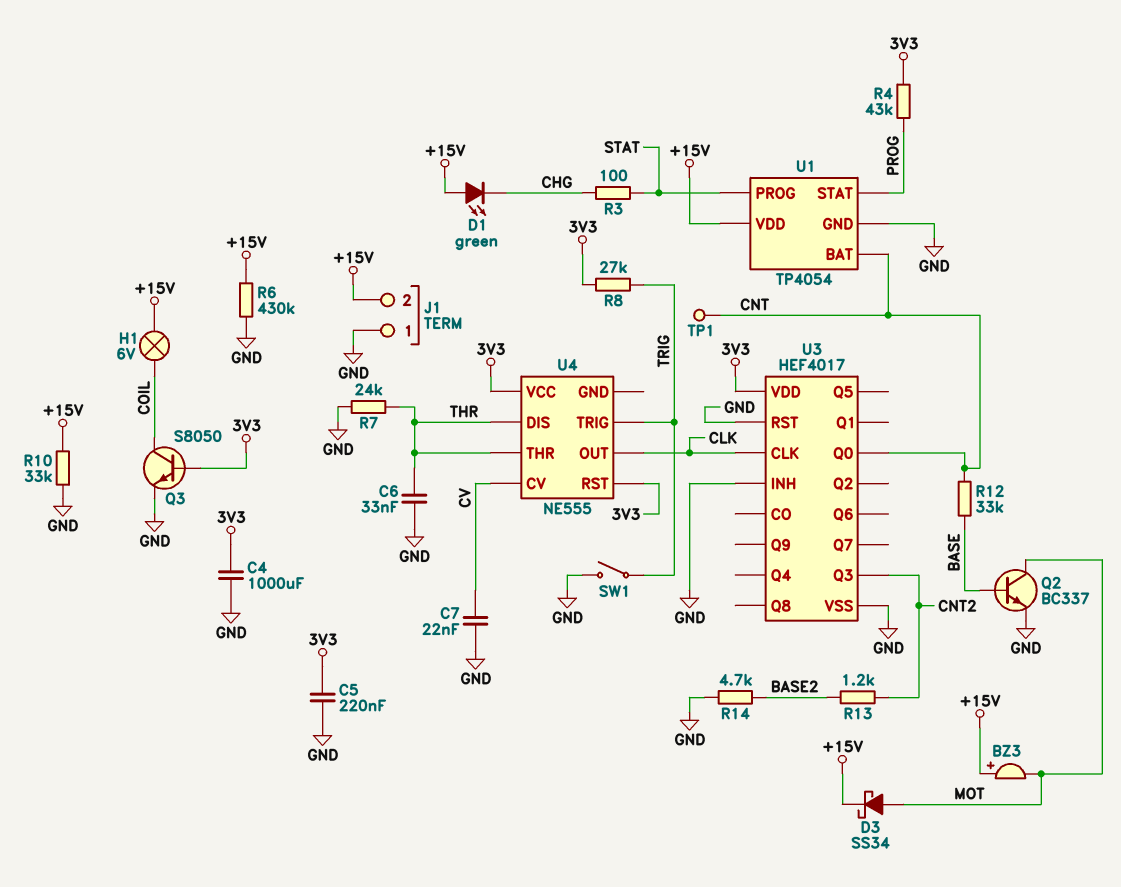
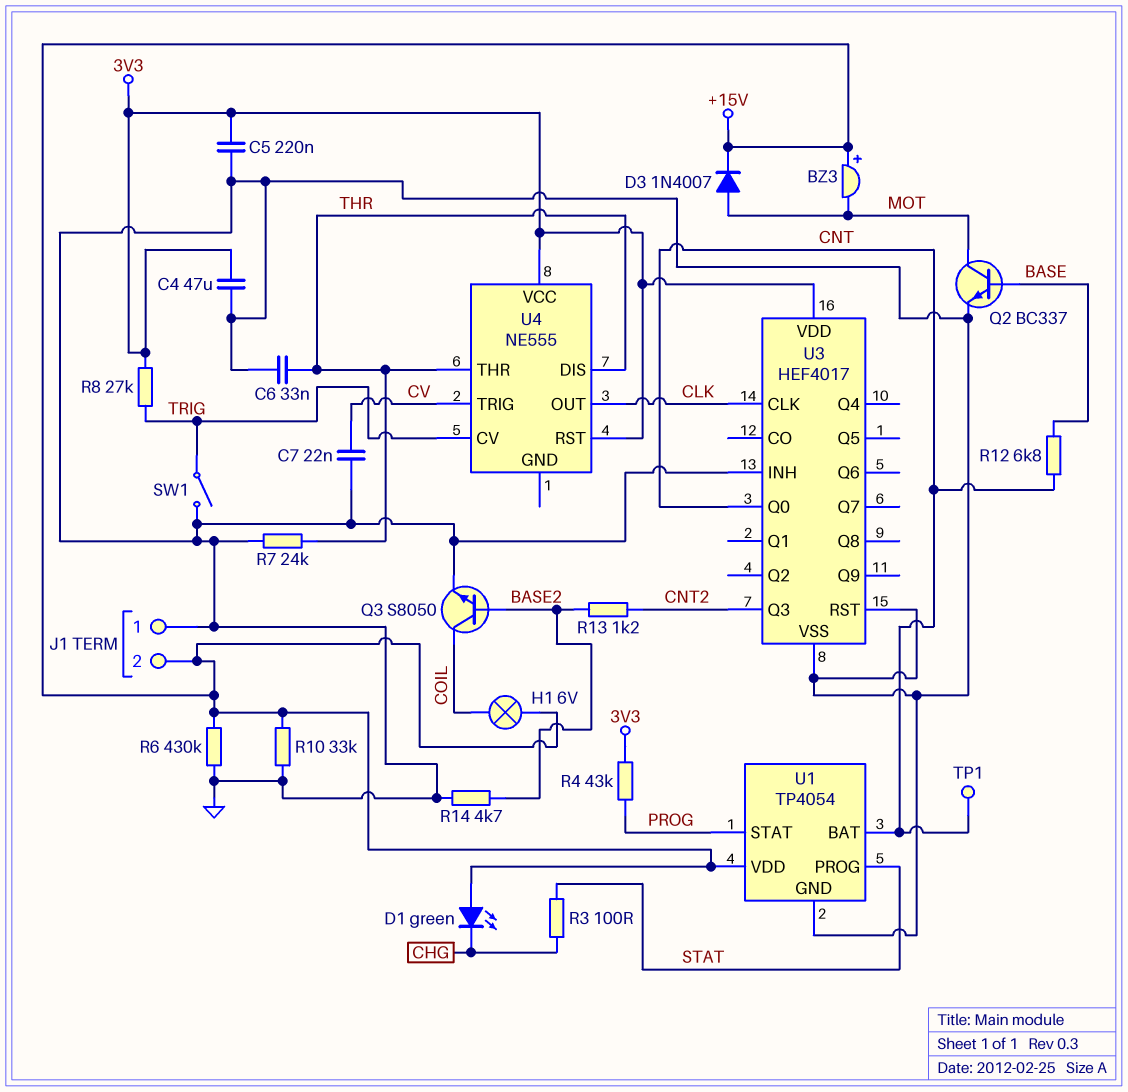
C4: 1000uF (3V3, GND) -> 47uF (3V3, GND)
D3: schottky SS34 (A MOT, K +15V) -> diode 1N4007 (A MOT, K +15V)
Q3: NPN S8050 (B 3V3, C COIL, E GND) -> NPN S8050 (B BASE2, C COIL, E GND)
R12: 33k (BASE, CNT) -> 6.8k (BASE, CNT)
U4 pin CV: CV -> TRIG
U4 pin TRIG: TRIG -> CV

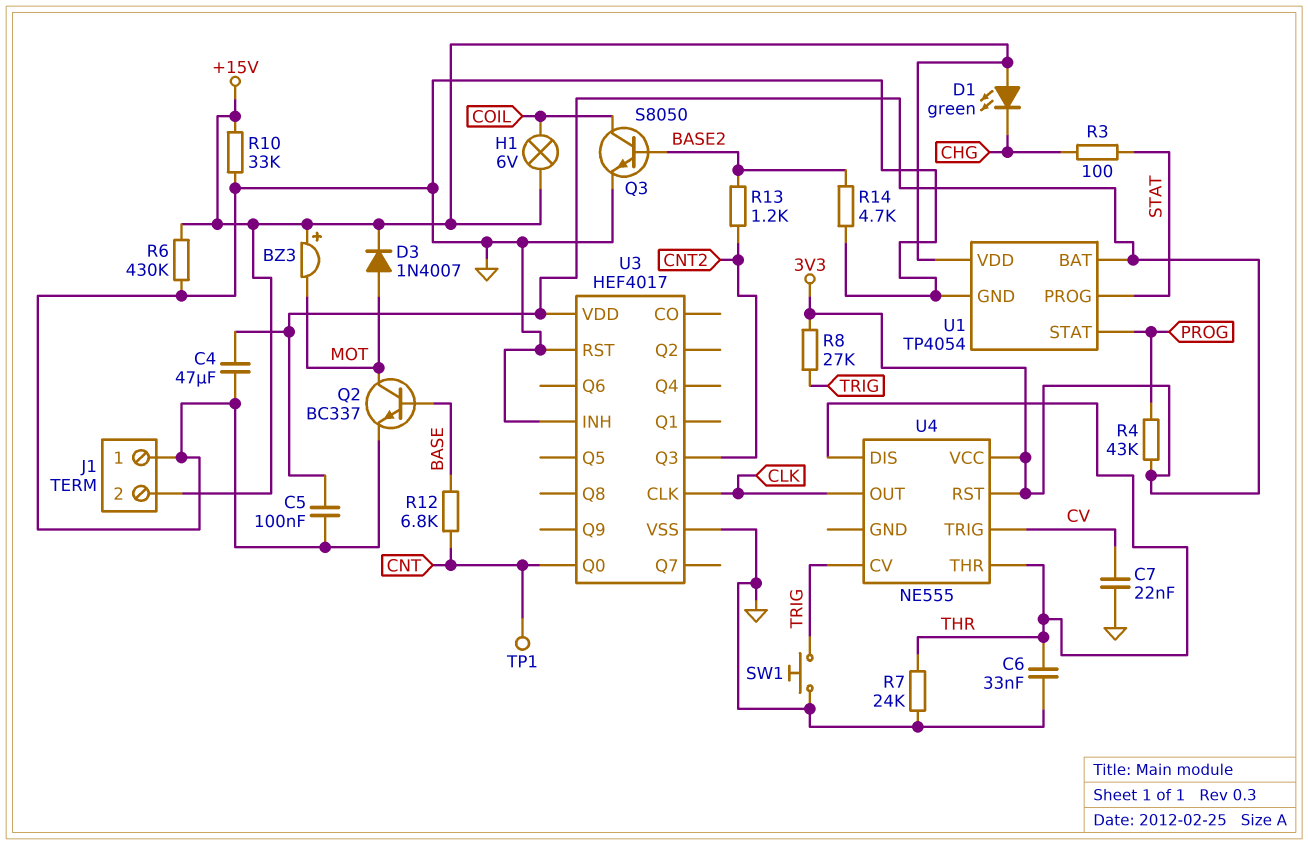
C5: 220nF (3V3, GND) -> 100nF (3V3, GND)
SW1: switch (GND, TRIG) -> button (GND, TRIG)
U1 pin BAT: CNT -> 3V3

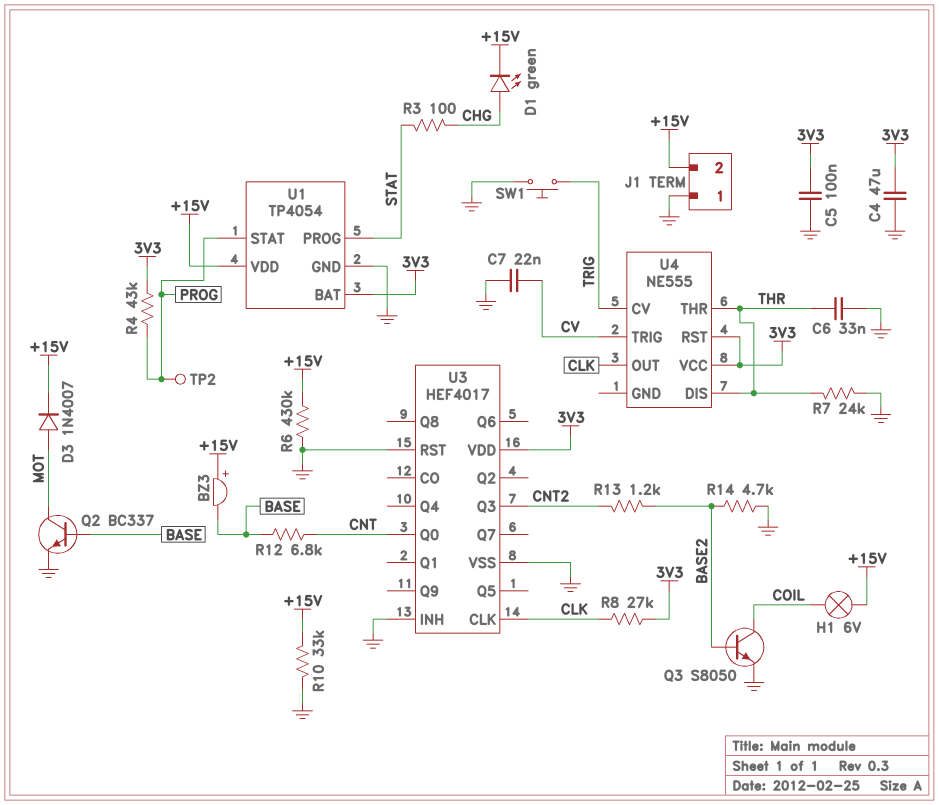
BZ3: buzzer (plus +15V, minus MOT) -> buzzer (plus +15V, minus BASE)
D1: LED green (A +15V, K CHG) -> LED green (A CHG, K +15V)
R8: 27k (3V3, TRIG) -> 27k (3V3, CLK)
TP1: test point (CNT) -> none
TP2: none -> test point (PROG)

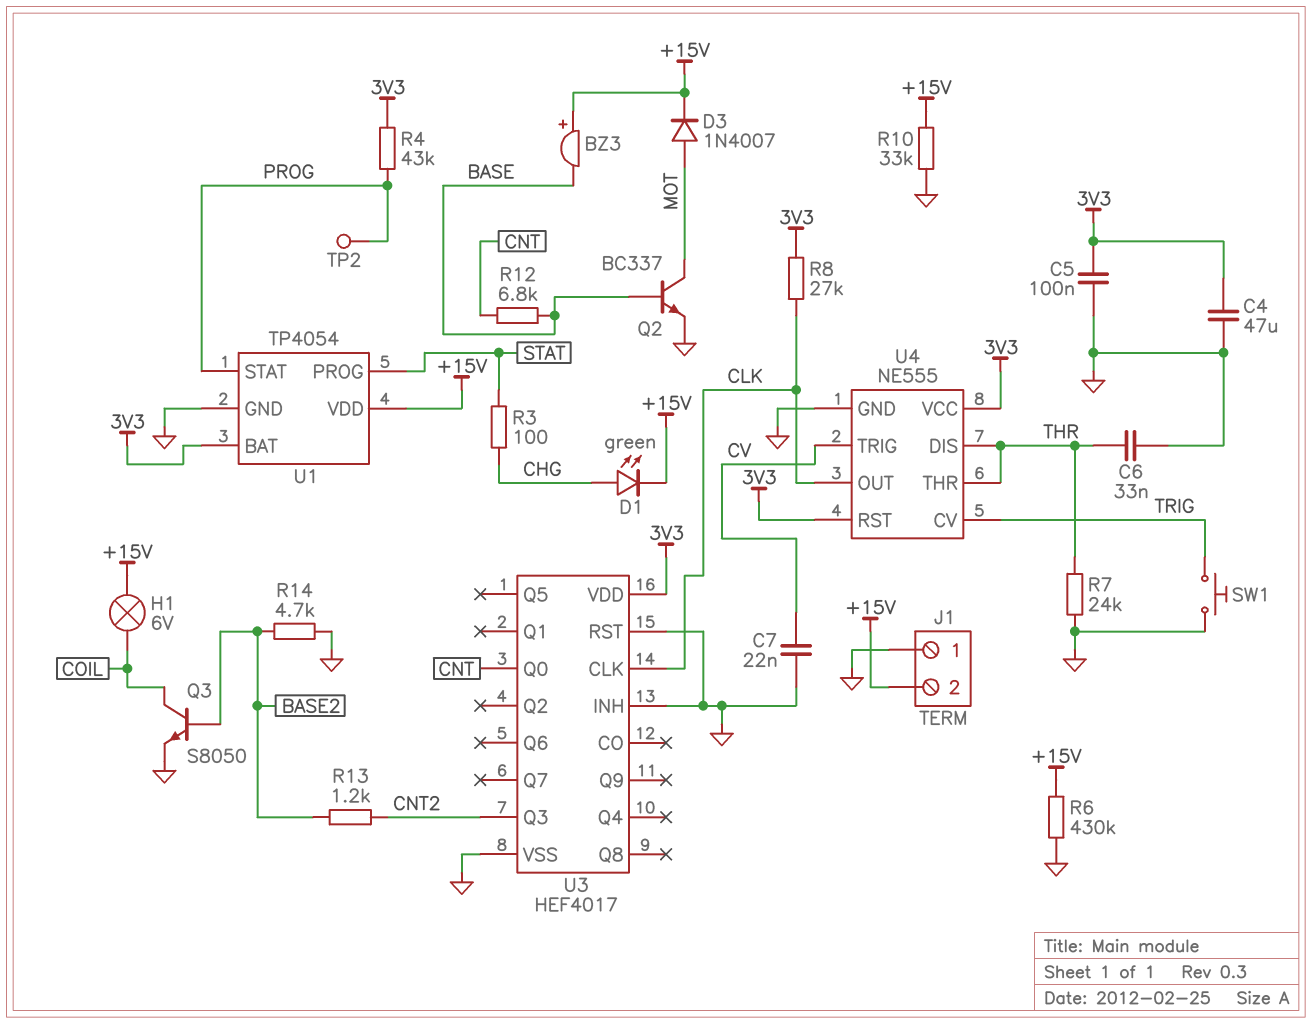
U4 pin GND: none -> GND

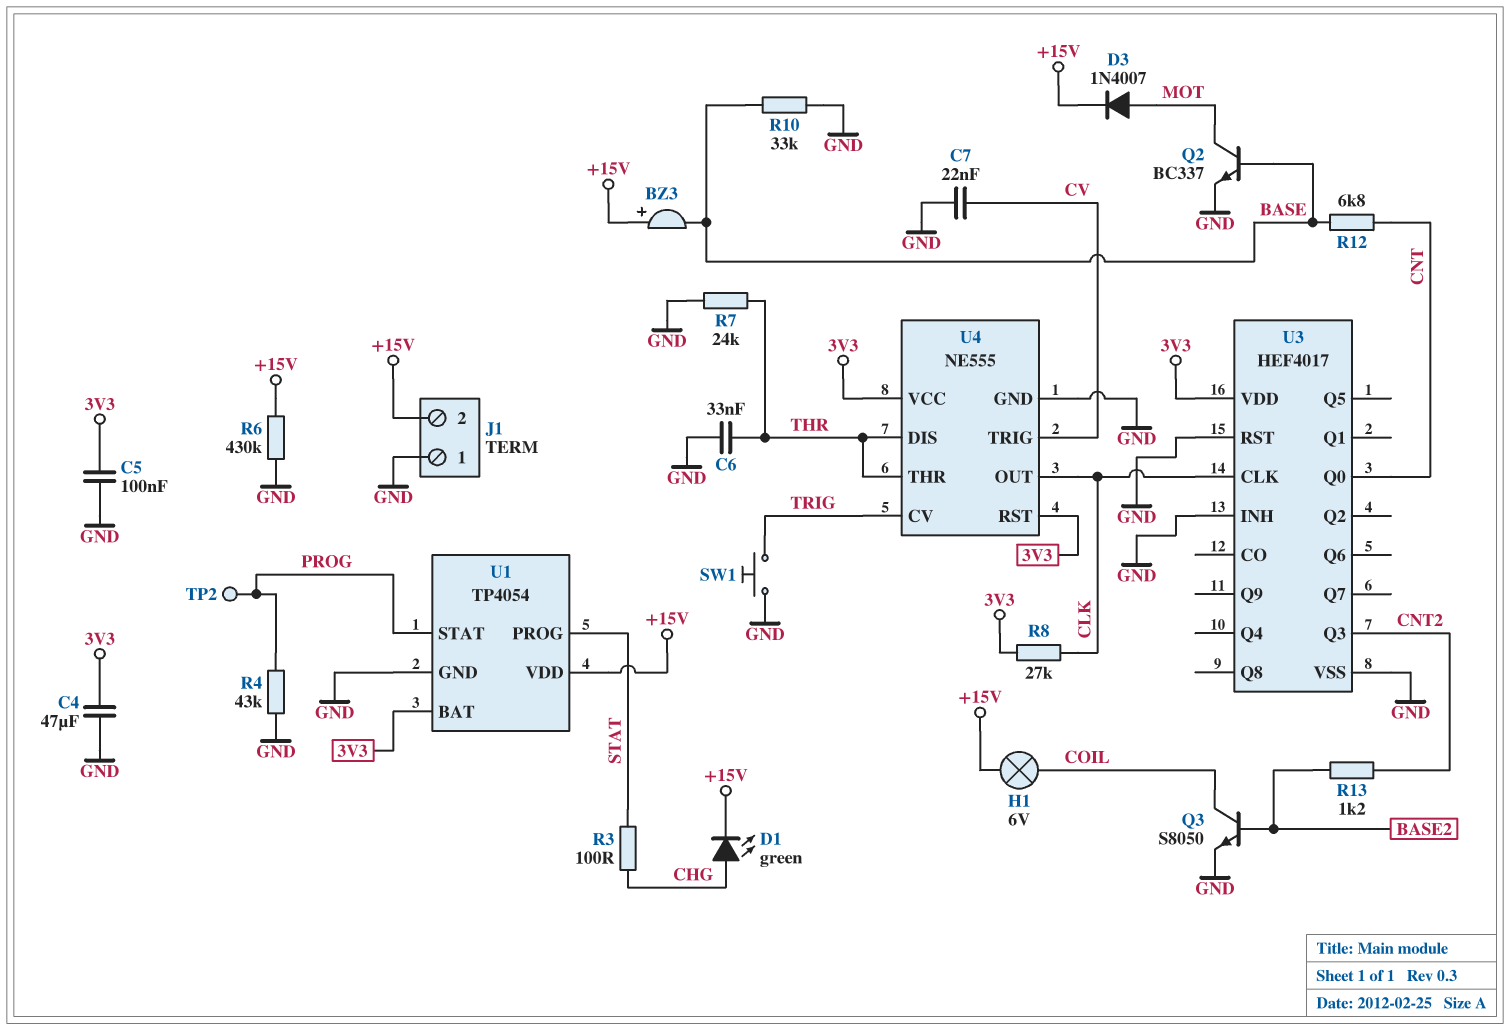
R4: 43k (3V3, PROG) -> 43k (GND, PROG)
R10: 33k (+15V, GND) -> 33k (BASE, GND)
R14: 4.7k (BASE2, GND) -> none

